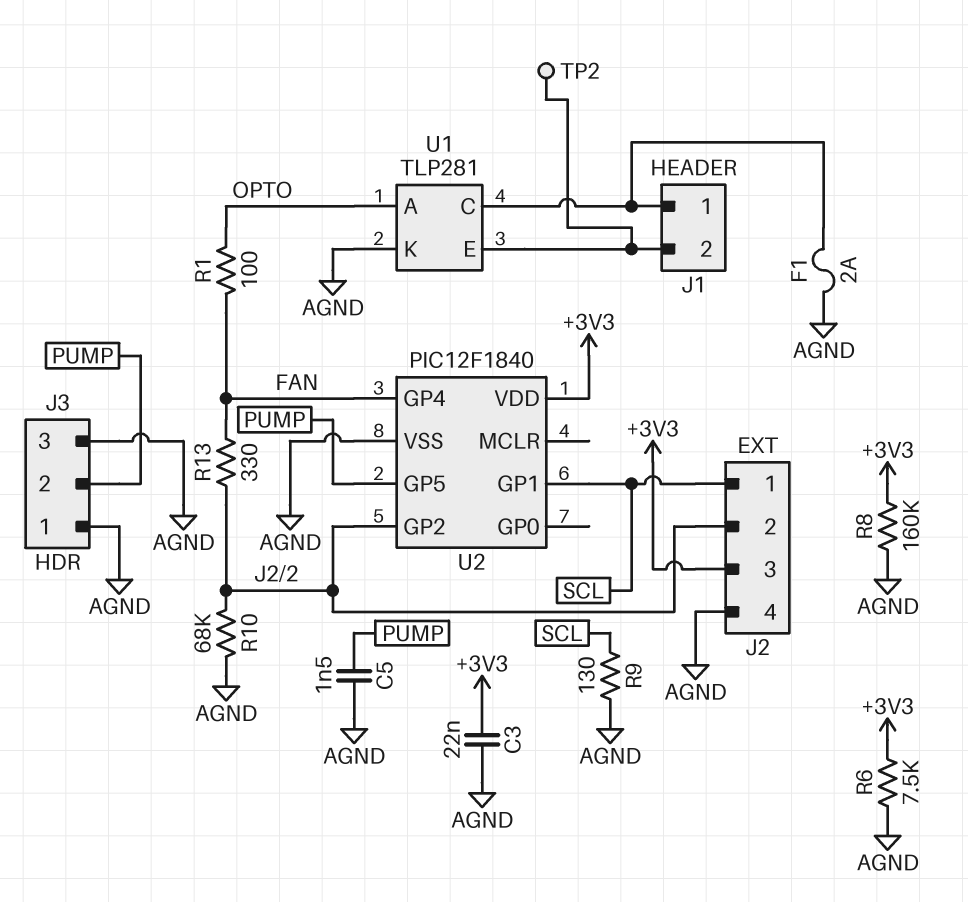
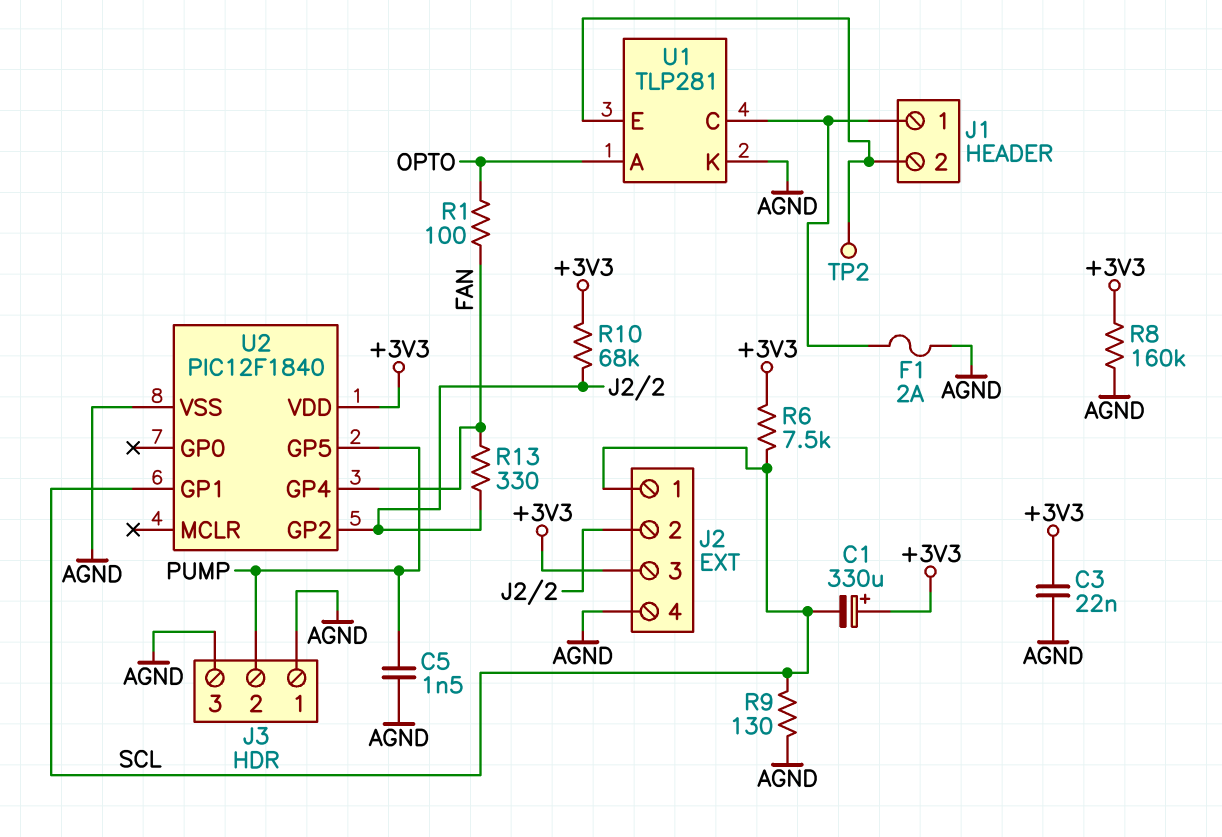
C1: none -> 330uF (plus +3V3, minus SCL)
R6: 7.5k (+3V3, AGND) -> 7.5k (+3V3, SCL)
R10: 68k (AGND, J2/2) -> 68k (+3V3, J2/2)

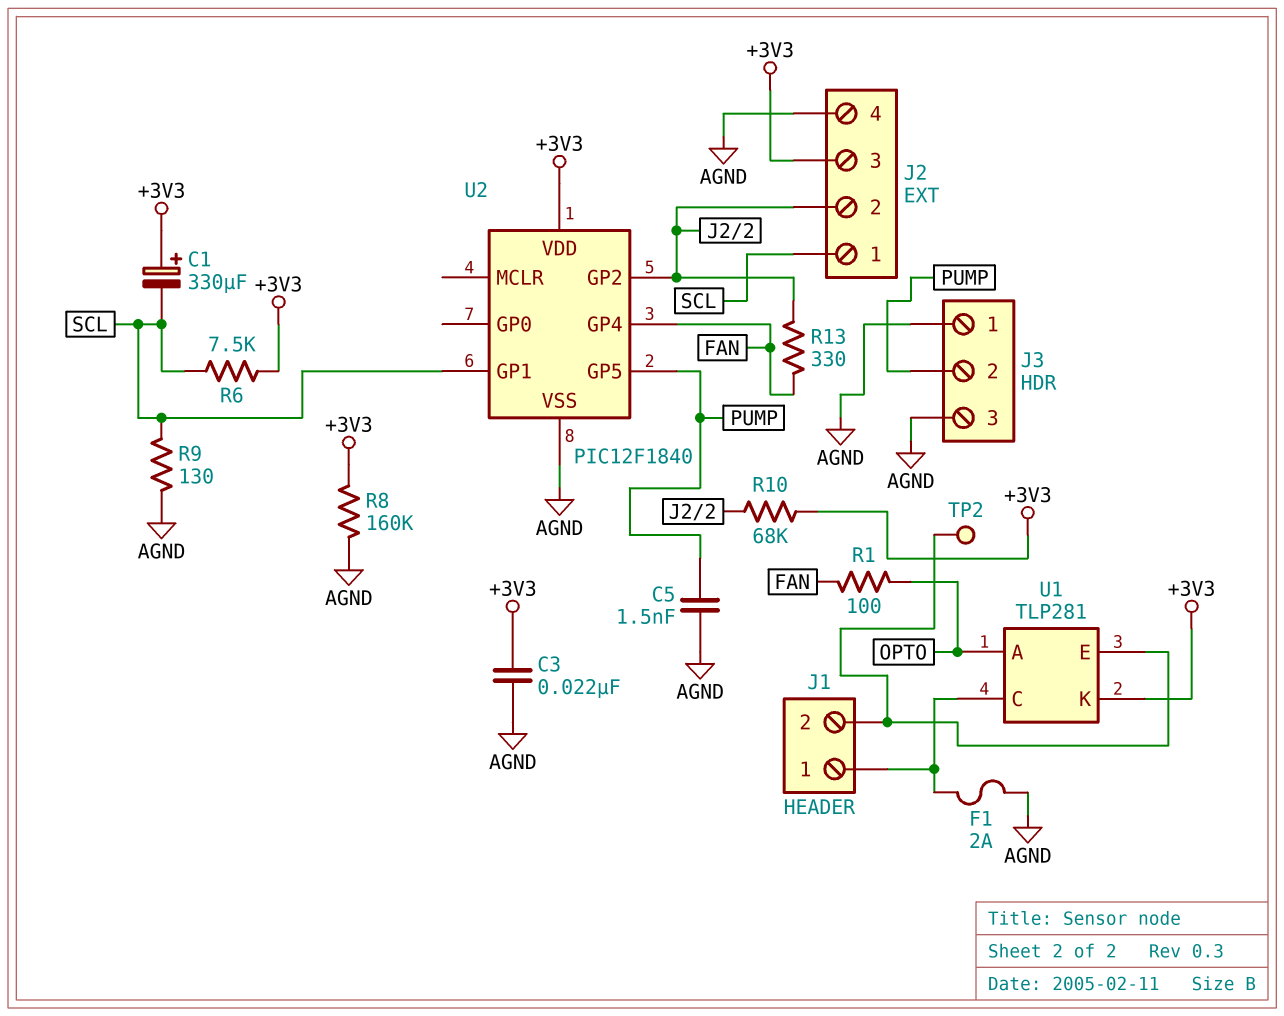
U1 pin K: AGND -> +3V3

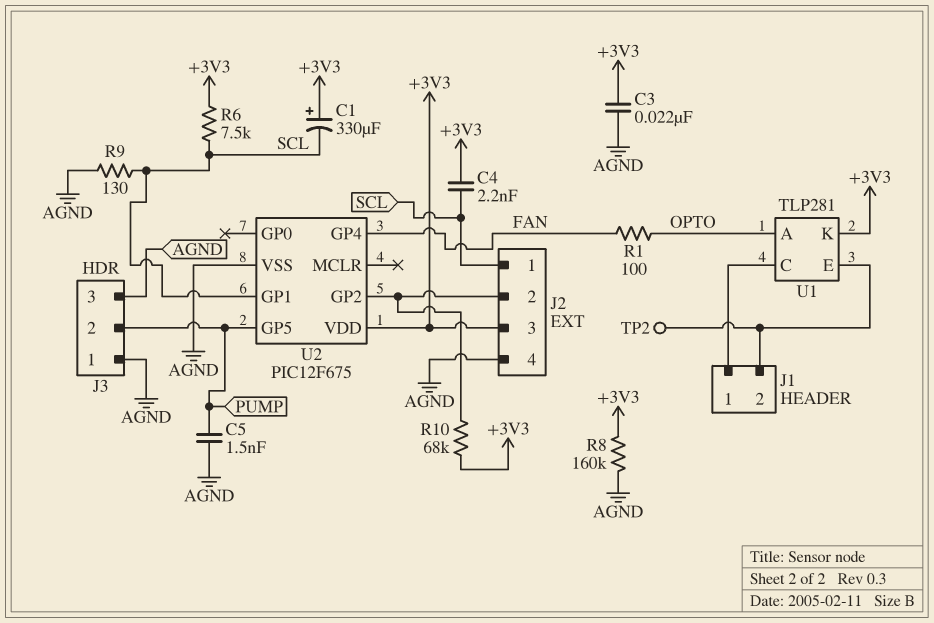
C4: none -> 2.2nF (+3V3, SCL)
F1: 2A (AGND, J1/1) -> none
R13: 330 (FAN, J2/2) -> none
U2: PIC12F1840 -> PIC12F675

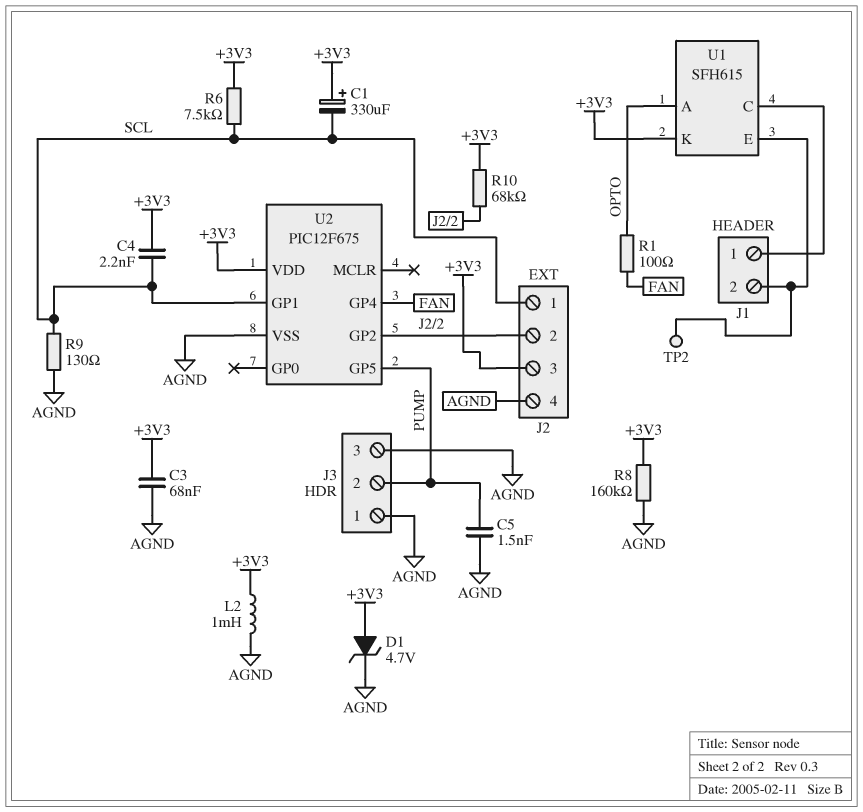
C3: 22nF (+3V3, AGND) -> 68nF (+3V3, AGND)
D1: none -> zener 4.7V (A +3V3, K AGND)
L2: none -> 1mH (+3V3, AGND)
U1: TLP281 -> SFH615

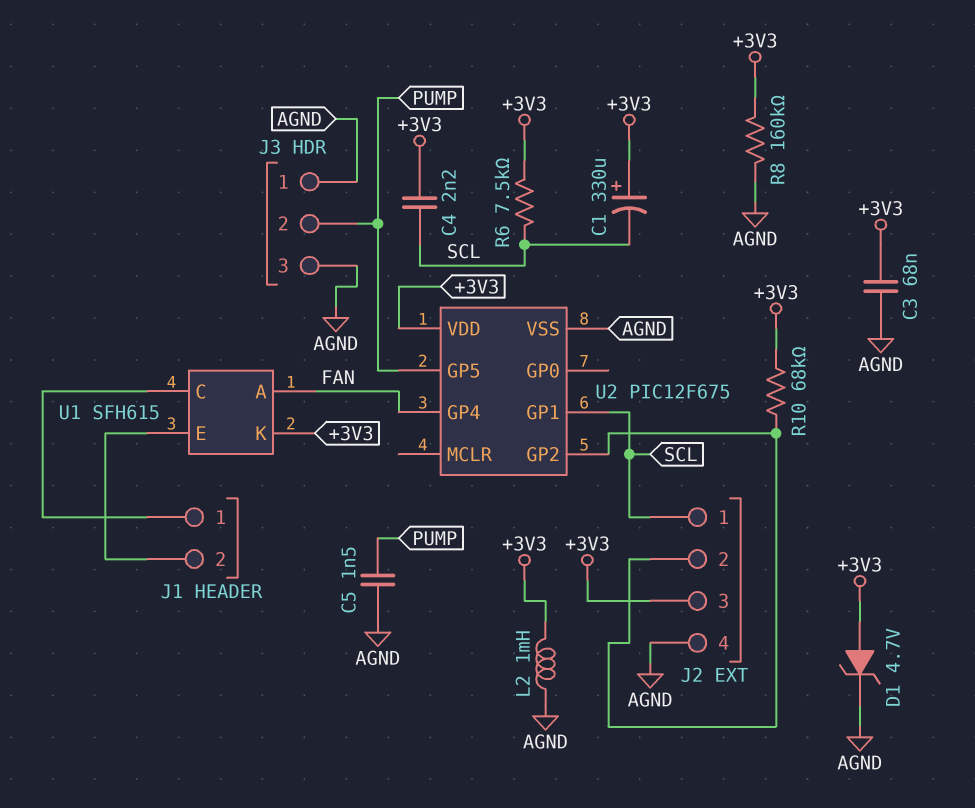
R1: 100 (FAN, OPTO) -> none
R9: 130 (AGND, SCL) -> none
TP2: test point (J1/2) -> none
U1 pin A: OPTO -> FAN

